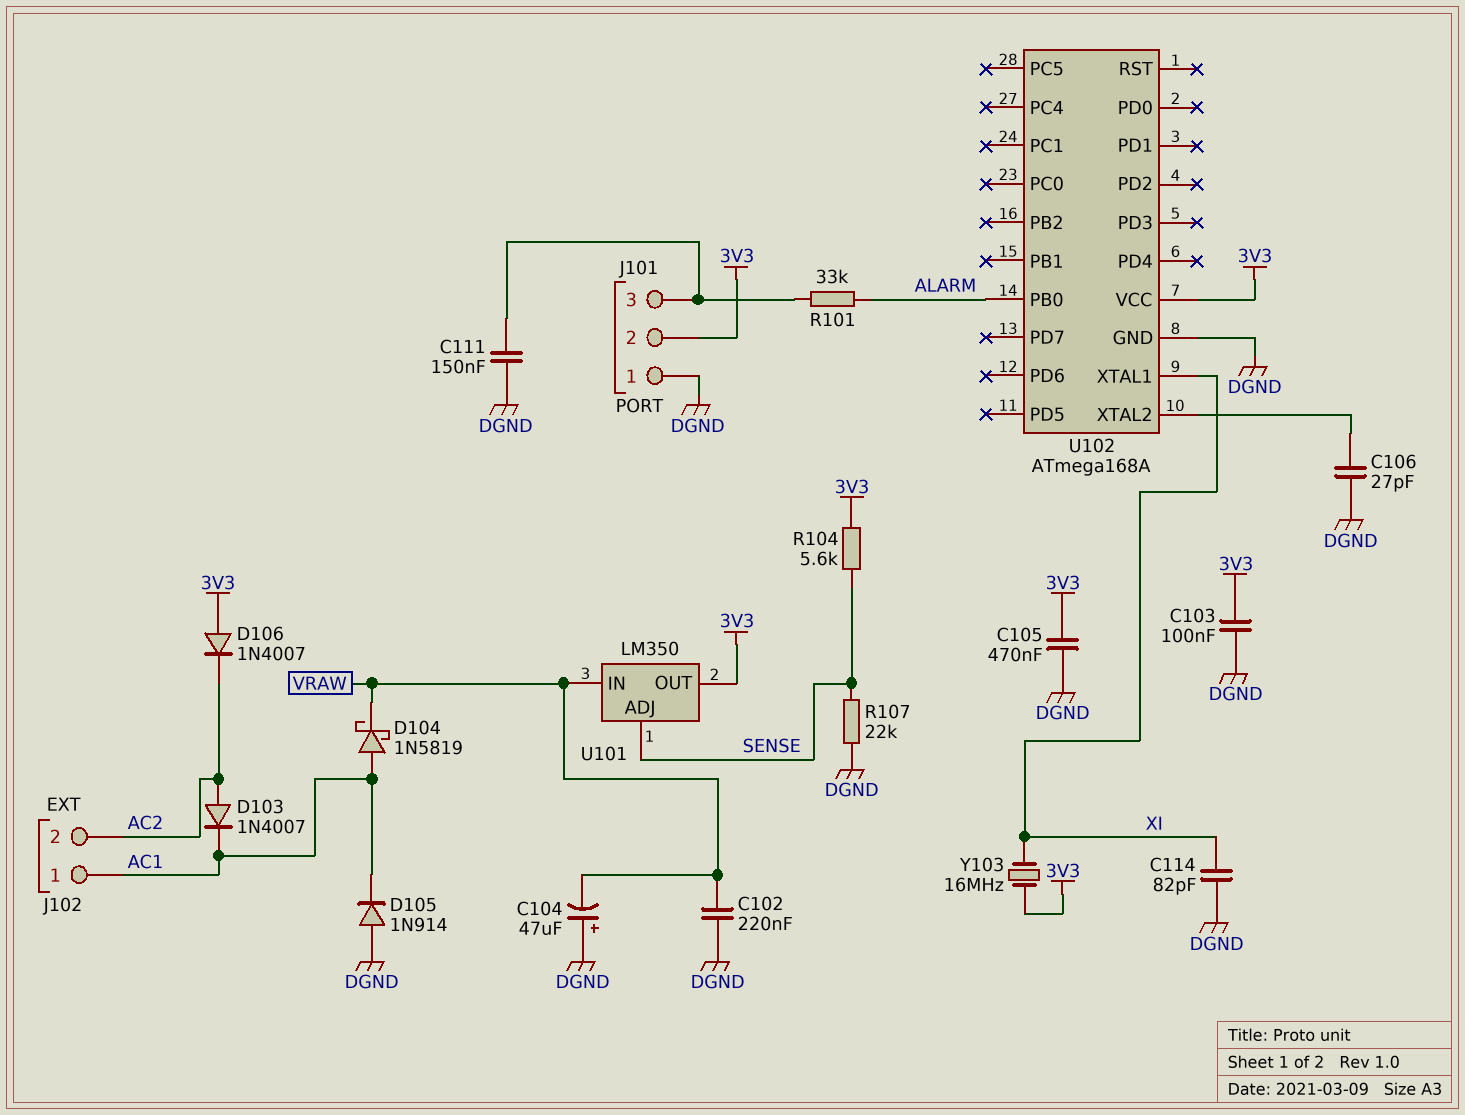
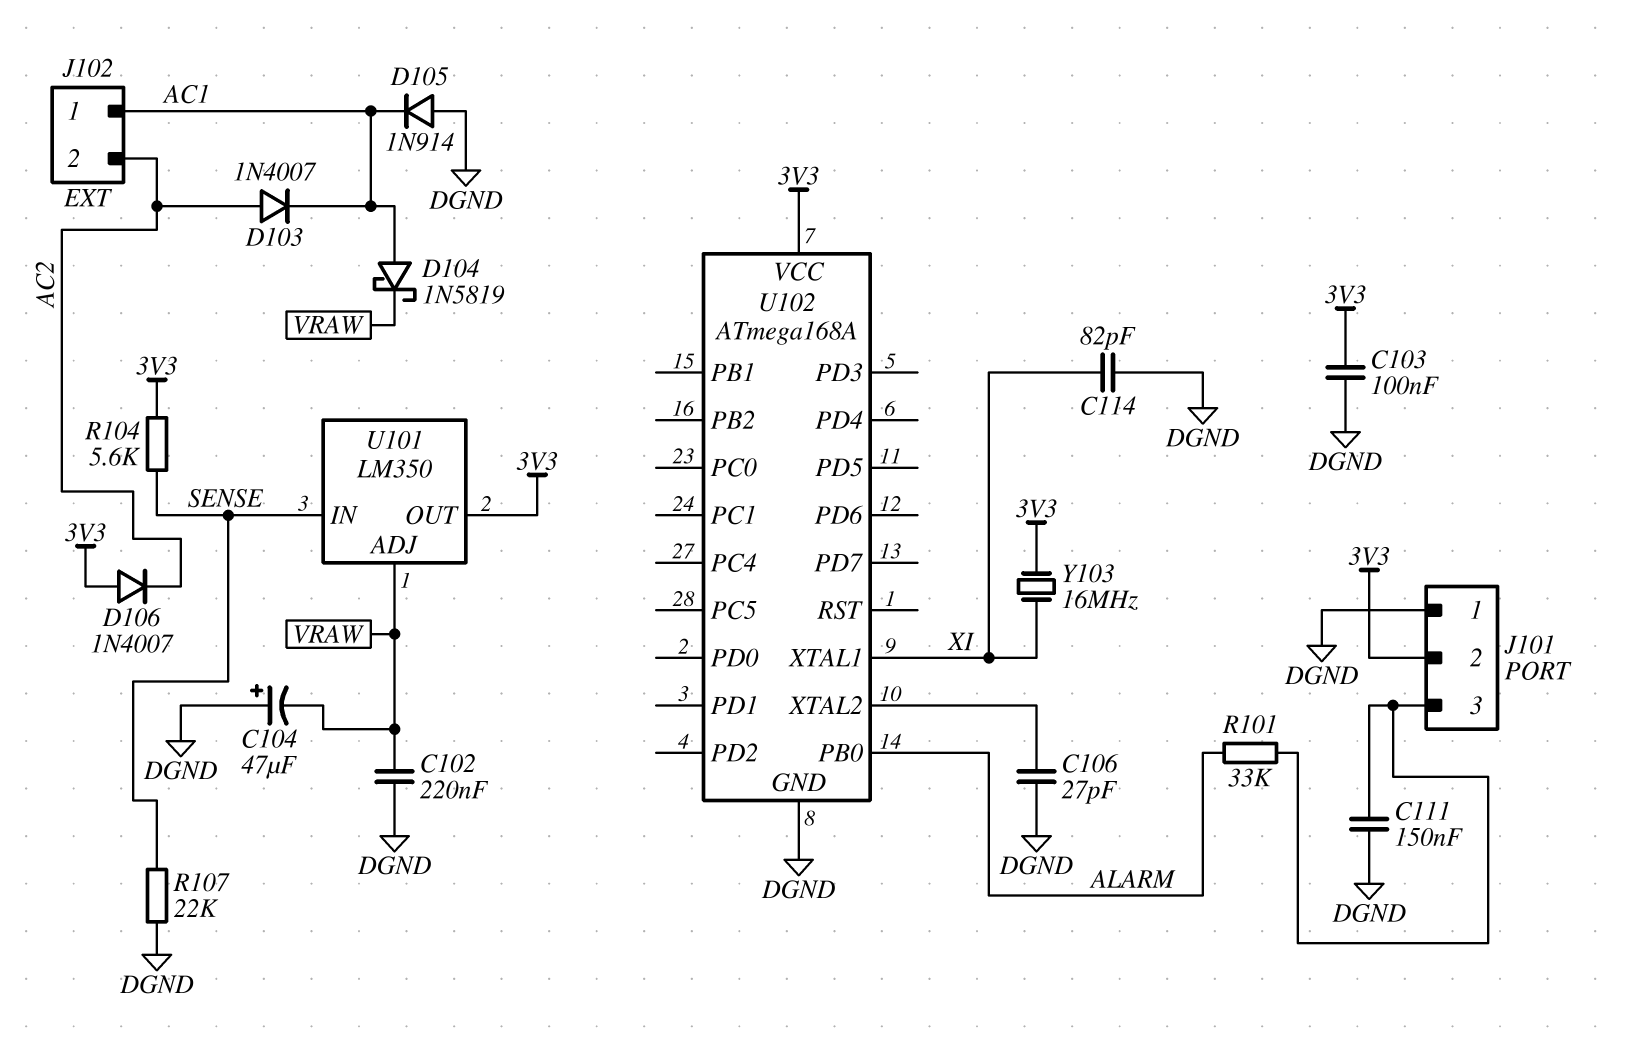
C105: 470nF (3V3, DGND) -> none
U101 pin ADJ: SENSE -> VRAW
U101 pin IN: VRAW -> SENSE

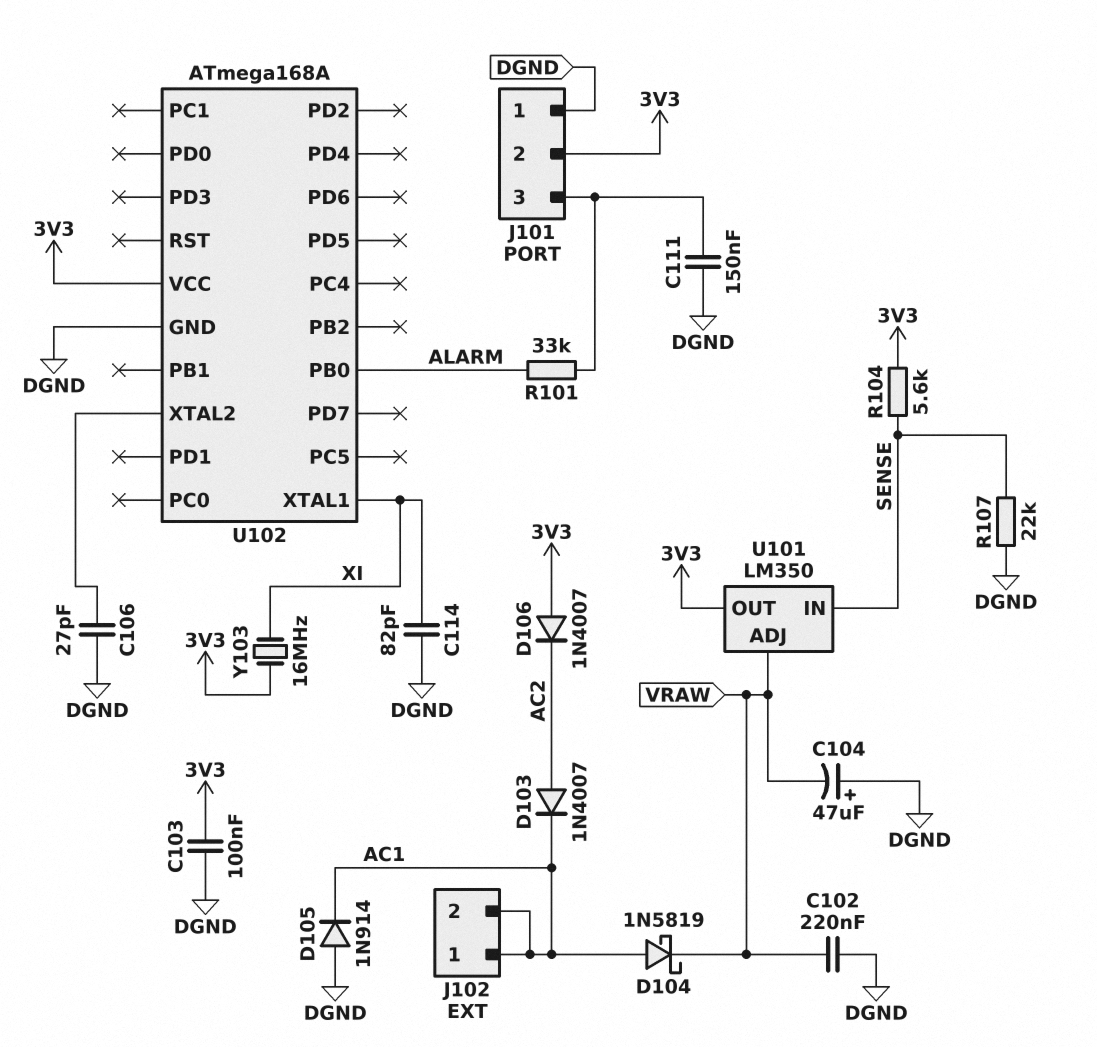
J102 pin 2: AC2 -> AC1

